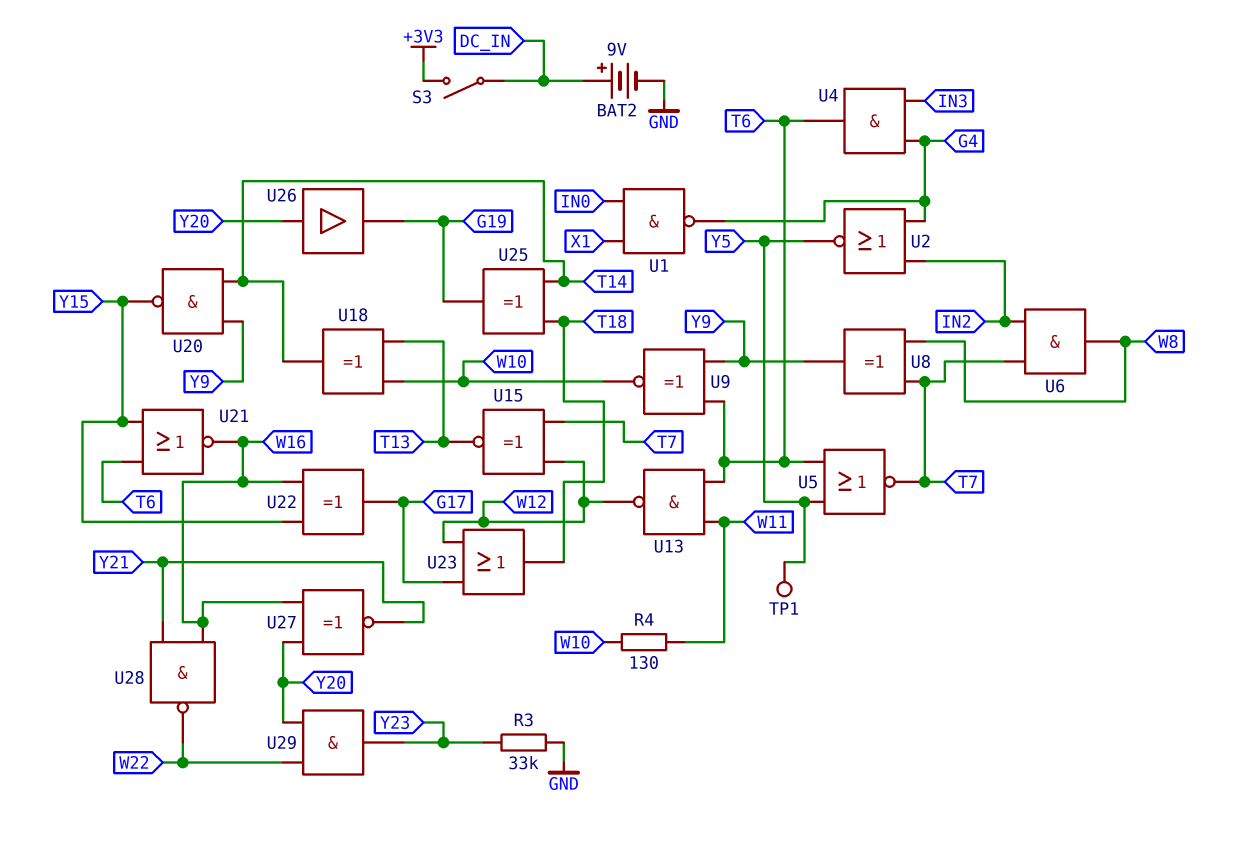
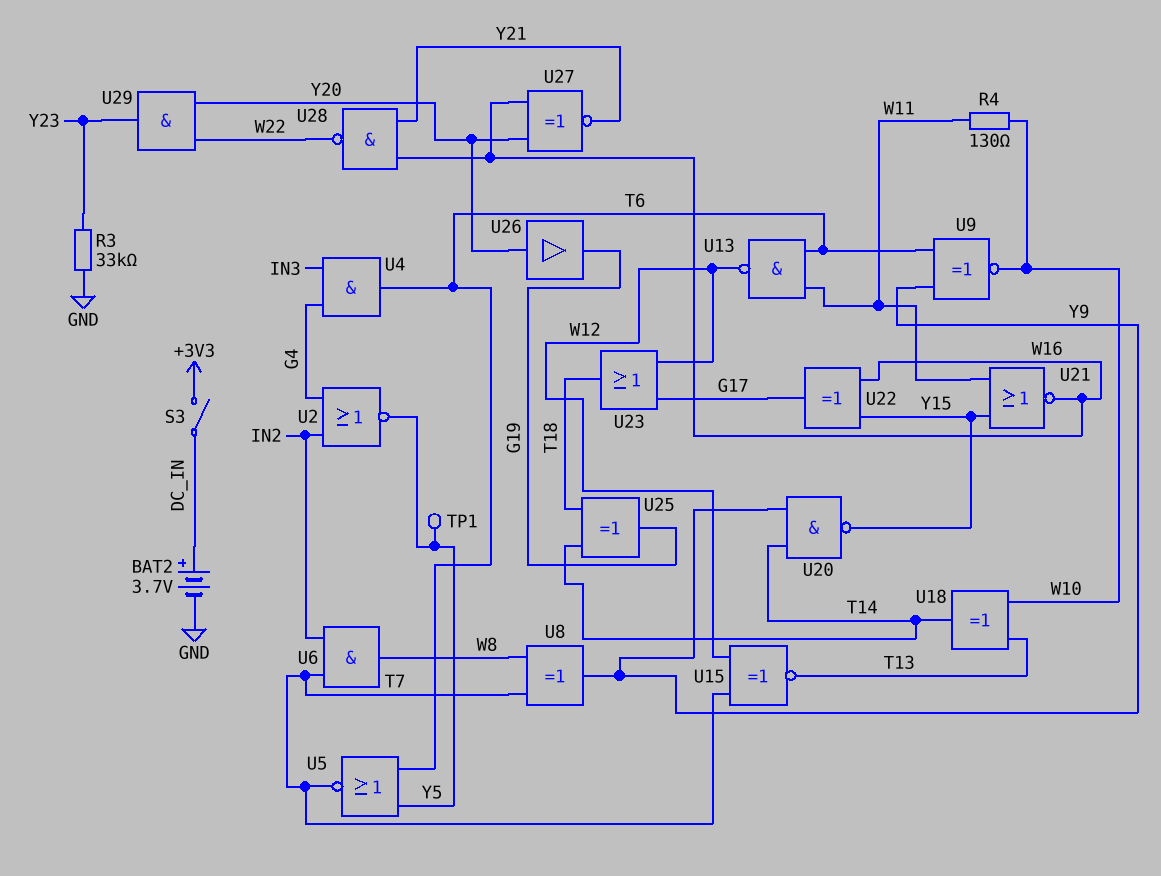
BAT2: 9V (plus DC_IN, minus GND) -> 3.7V (plus DC_IN, minus GND)
U1: NAND (in IN0, in X1, out G4) -> none
U21: NOR (in T6, in Y15, out W16) -> NOR (in W11, in Y15, out W16)

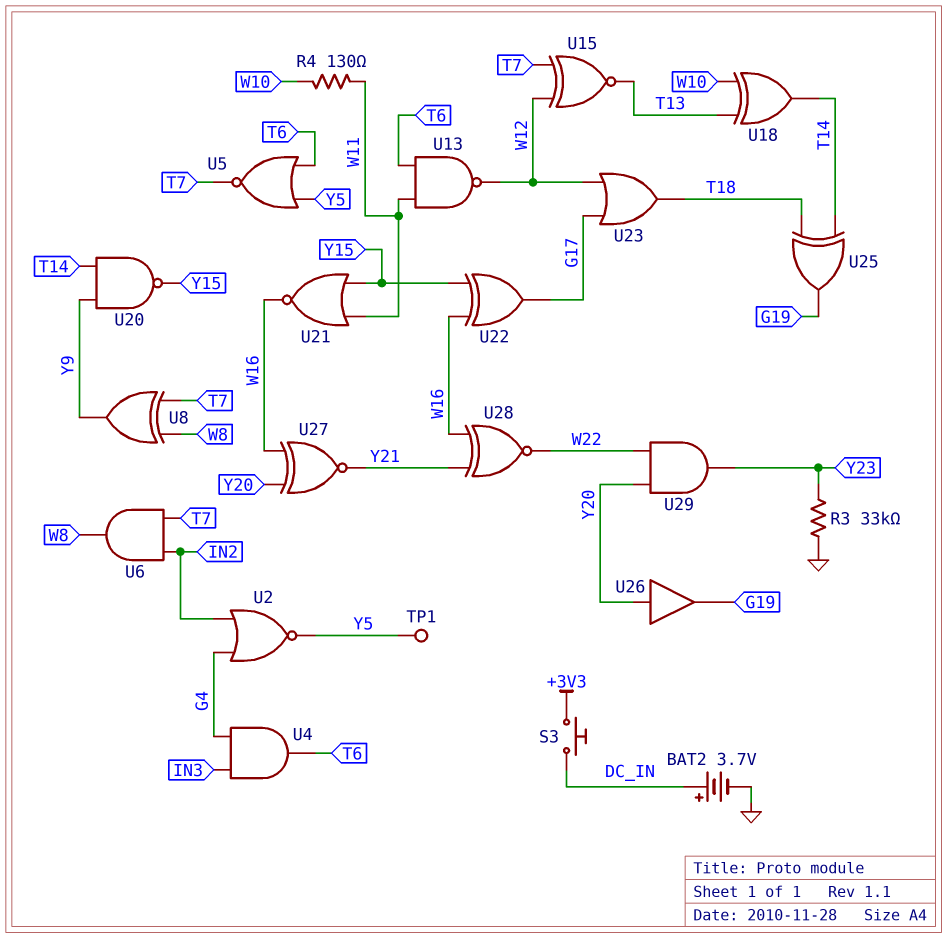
S3: switch (+3V3, DC_IN) -> button (+3V3, DC_IN)
U9: XNOR (in T6, in Y9, out W10) -> none
U28: NAND (in W16, in Y21, out W22) -> XNOR (in W16, in Y21, out W22)

